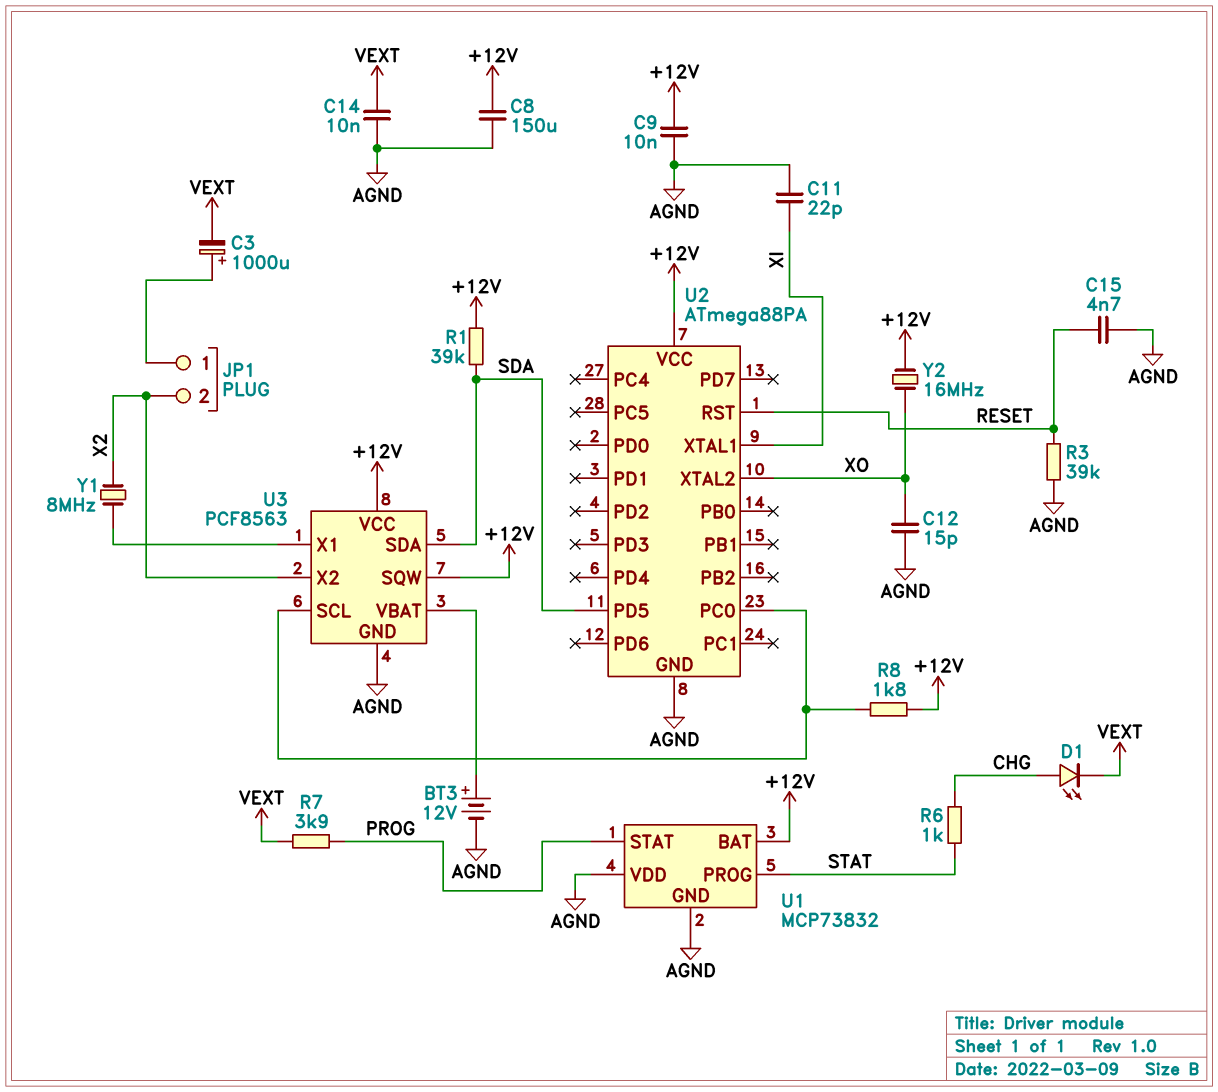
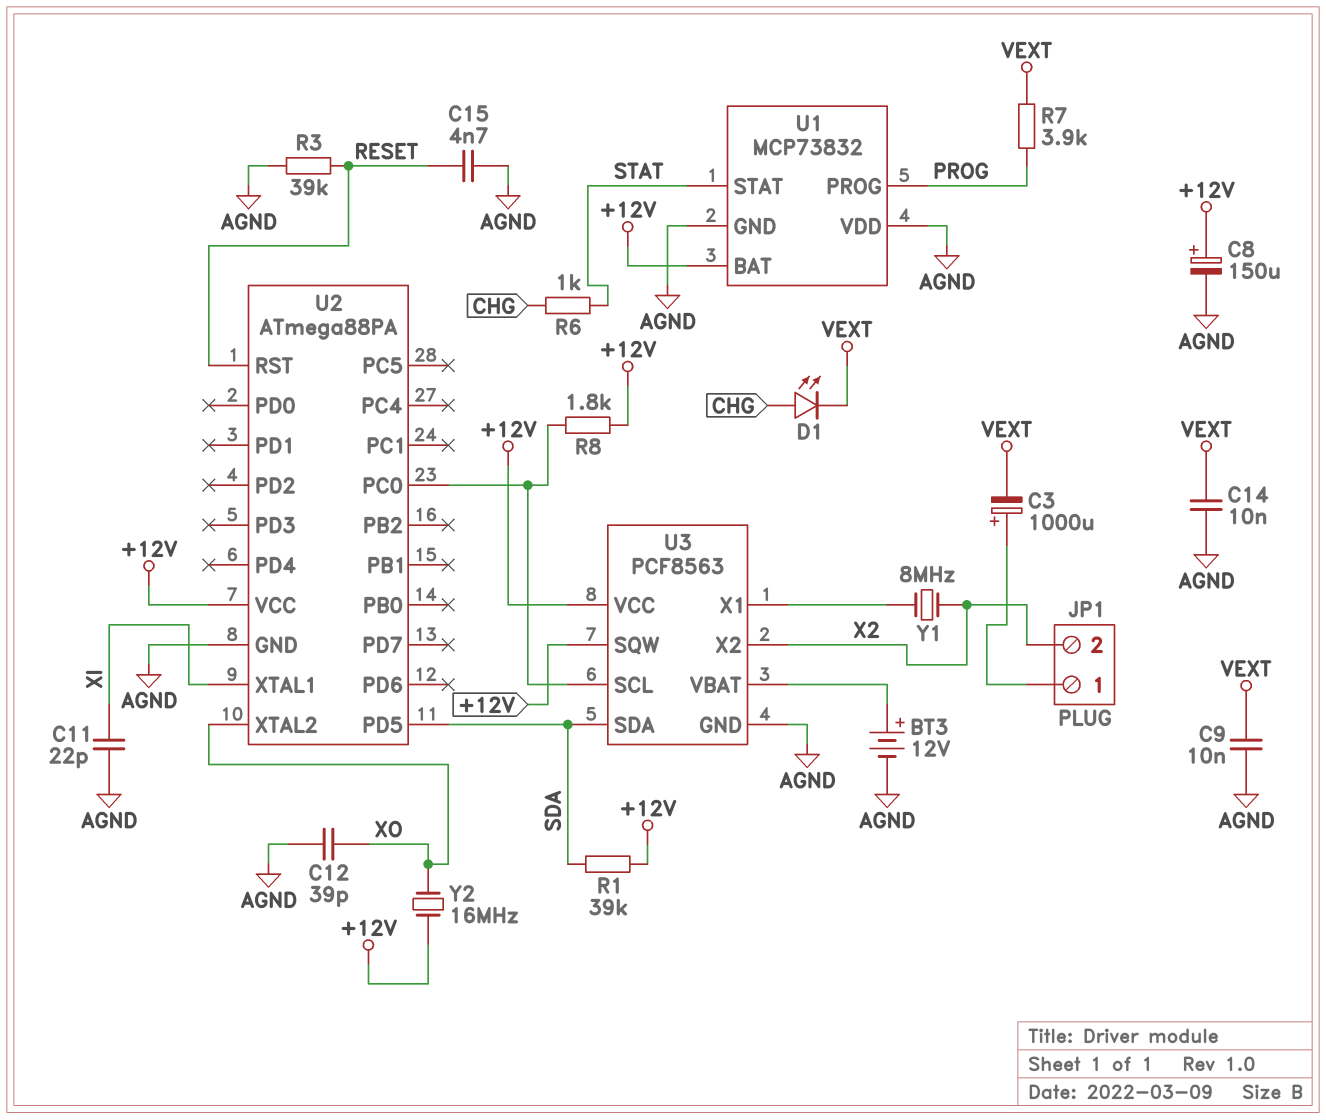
C8: 150uF (+12V, AGND) -> 150uF (plus +12V, minus AGND)
C9: 10nF (+12V, AGND) -> 10nF (AGND, VEXT)
C12: 15pF (AGND, XO) -> 39pF (AGND, XO)
U1 pin PROG: STAT -> PROG
U1 pin STAT: PROG -> STAT

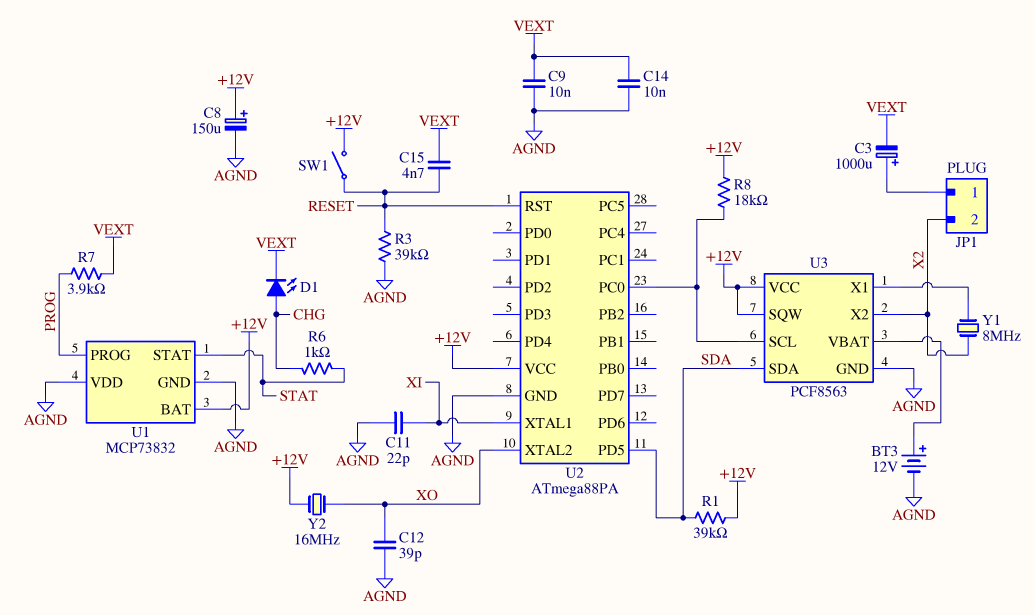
C15: 4.7nF (AGND, RESET) -> 4.7nF (RESET, VEXT)
R8: 1.8k (+12V, U2/PC0) -> 18k (+12V, U2/PC0)
SW1: none -> switch (+12V, RESET)

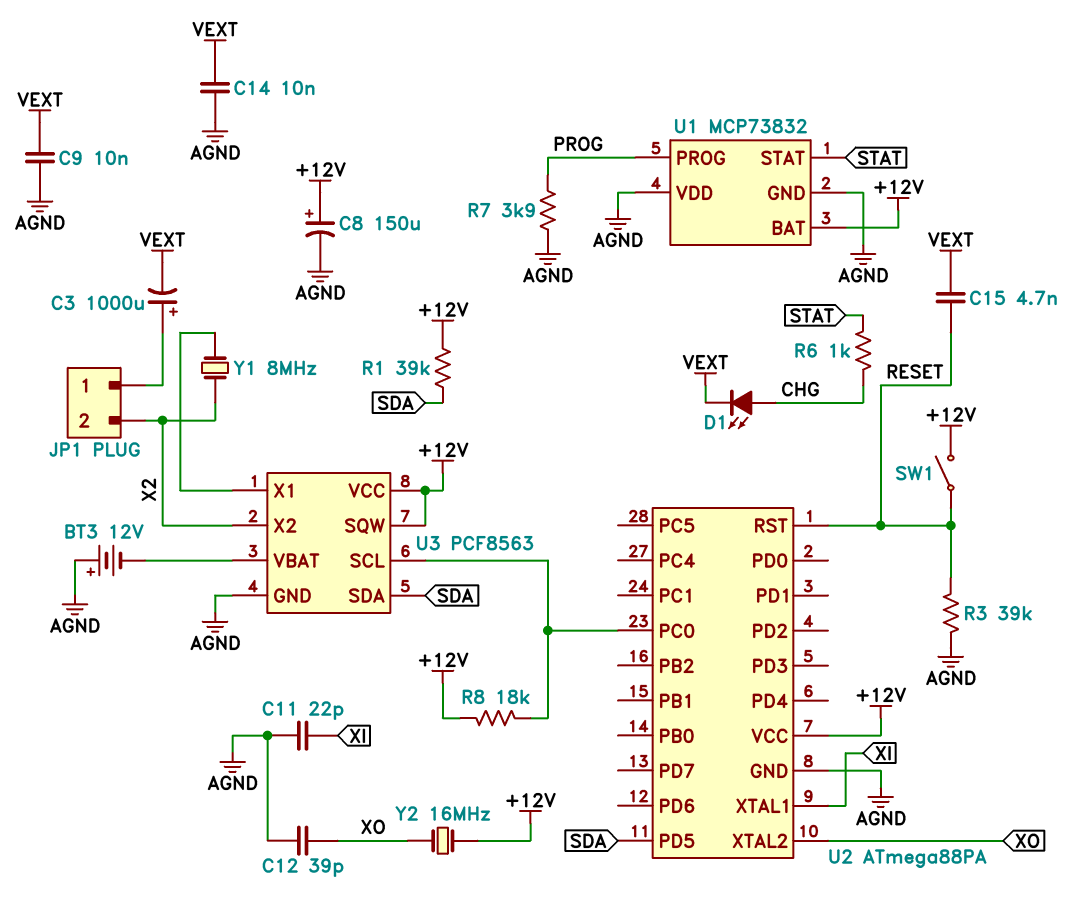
BT3: 12V (plus U3/VBAT, minus AGND) -> 12V (plus AGND, minus U3/VBAT)
R7: 3.9k (PROG, VEXT) -> 3.9k (AGND, PROG)

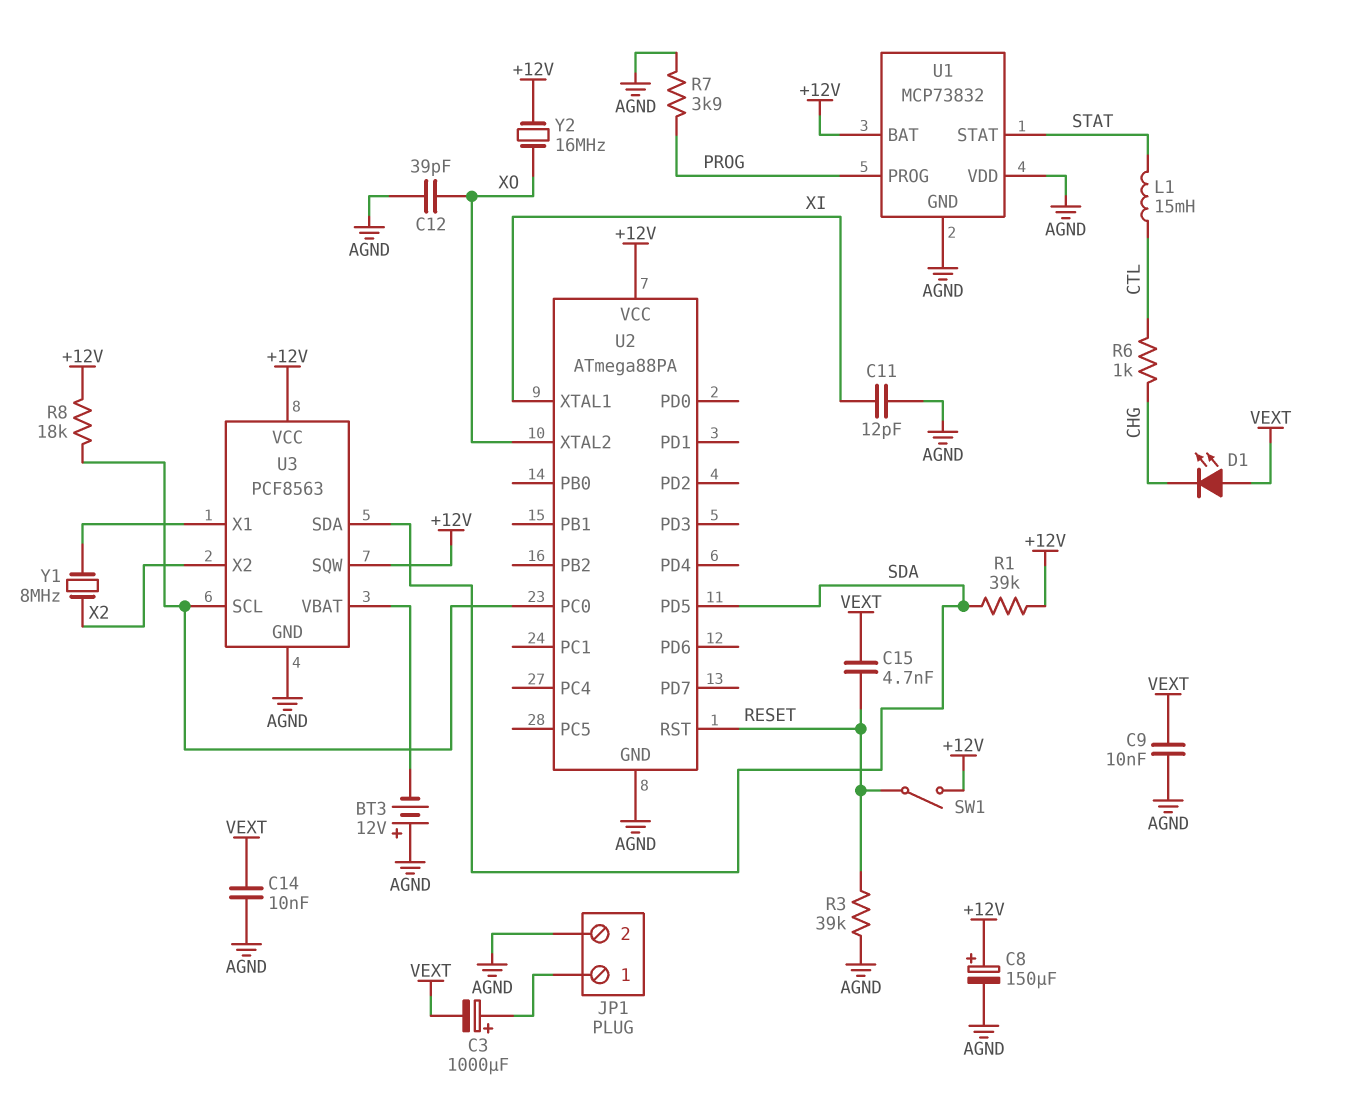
C11: 22pF (AGND, XI) -> 12pF (AGND, XI)
D1: LED (A CHG, K VEXT) -> LED (A VEXT, K CHG)
JP1 pin 2: X2 -> AGND
L1: none -> 15mH (CTL, STAT)
R6: 1k (CHG, STAT) -> 1k (CHG, CTL)

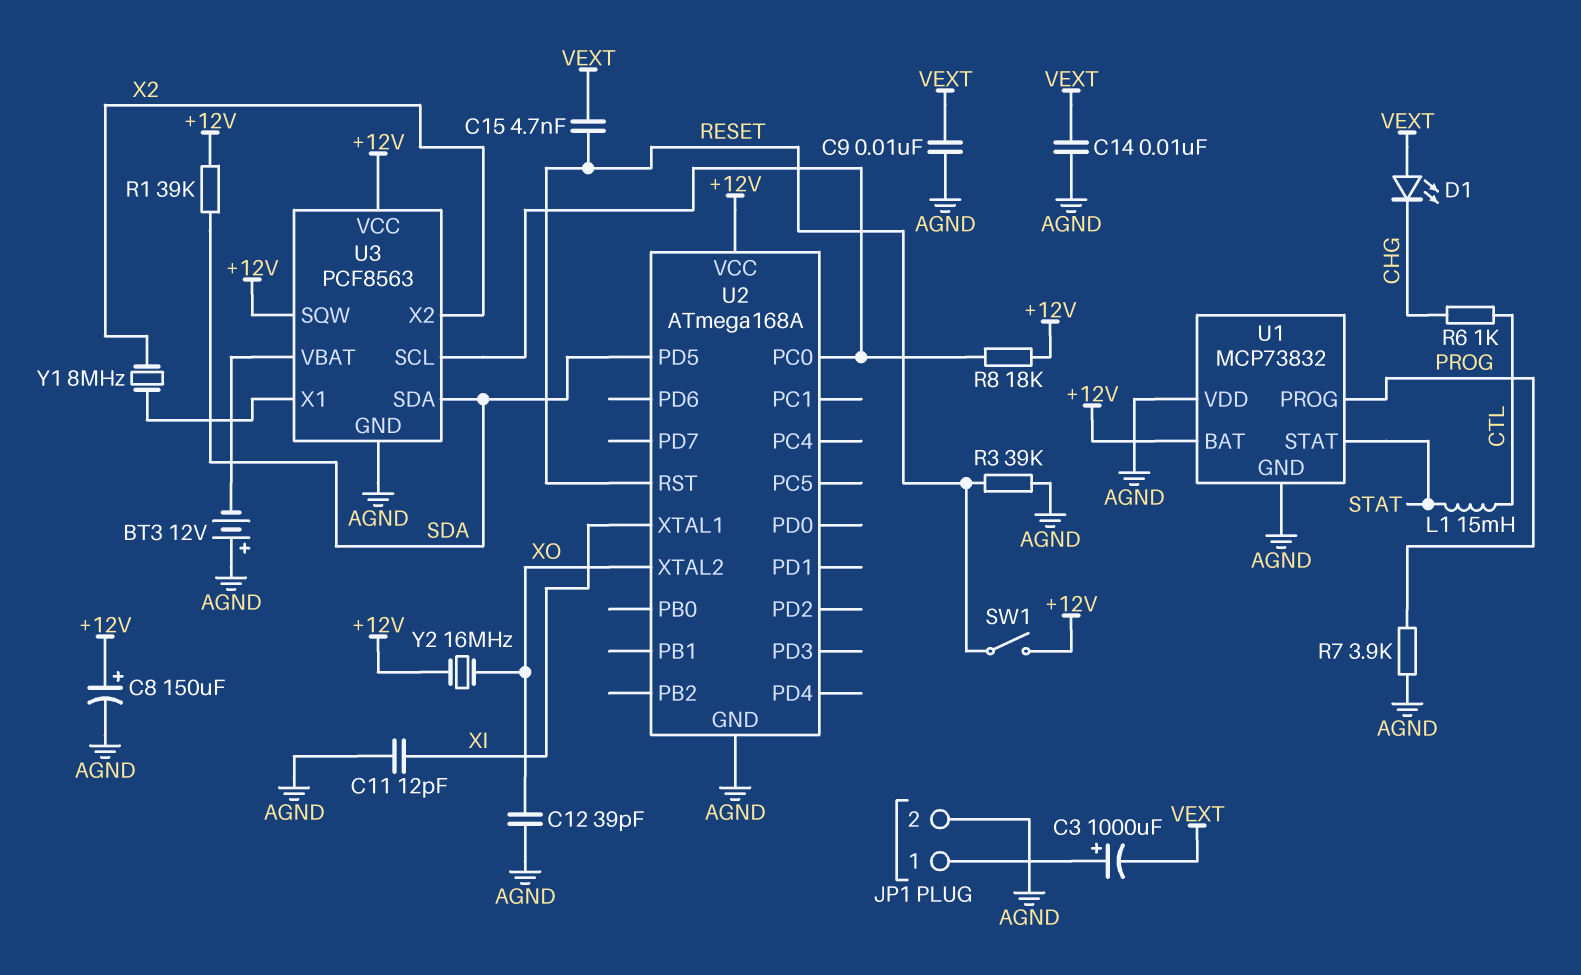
U2: ATmega88PA -> ATmega168A

